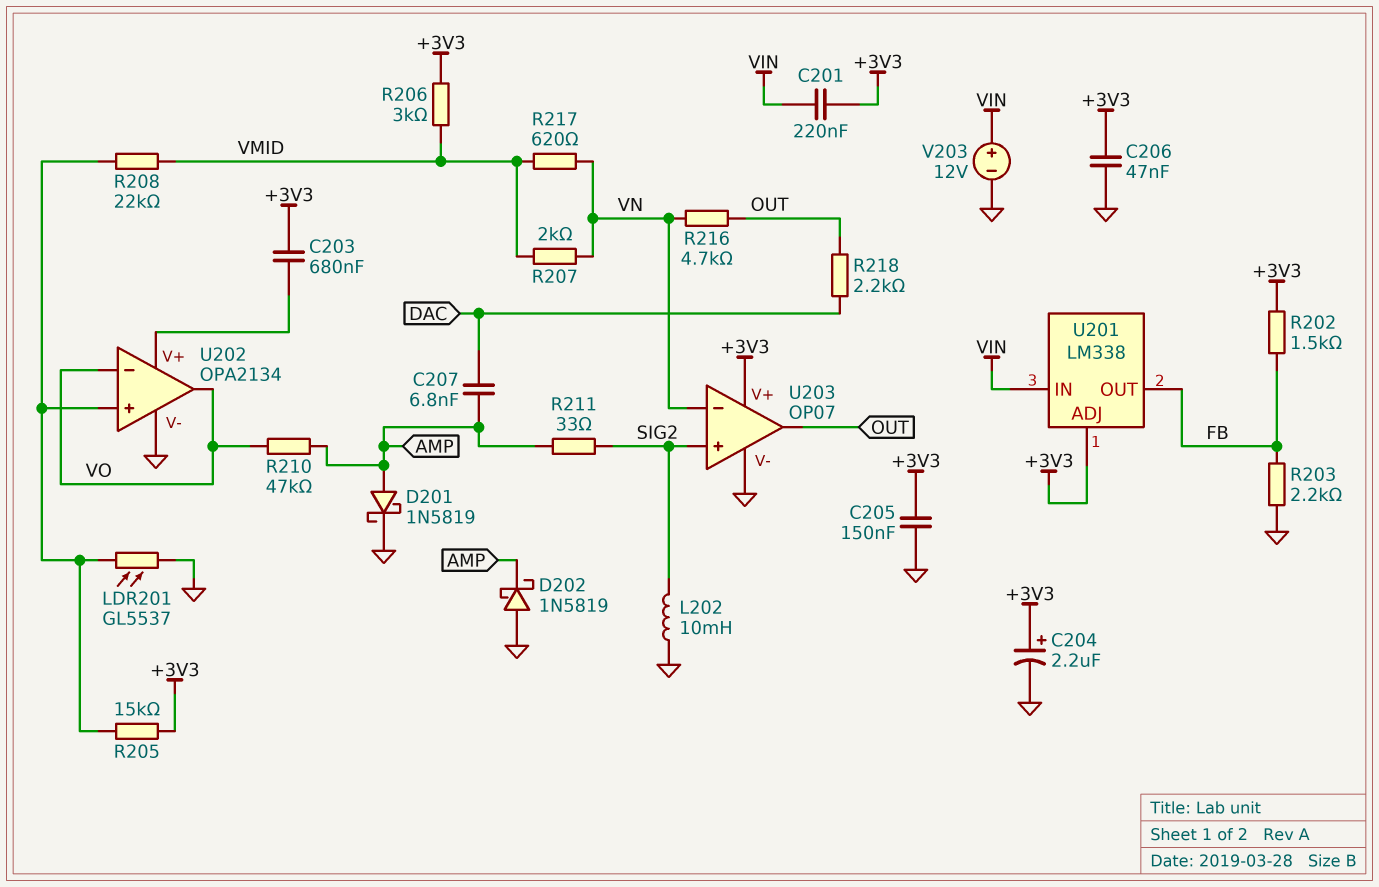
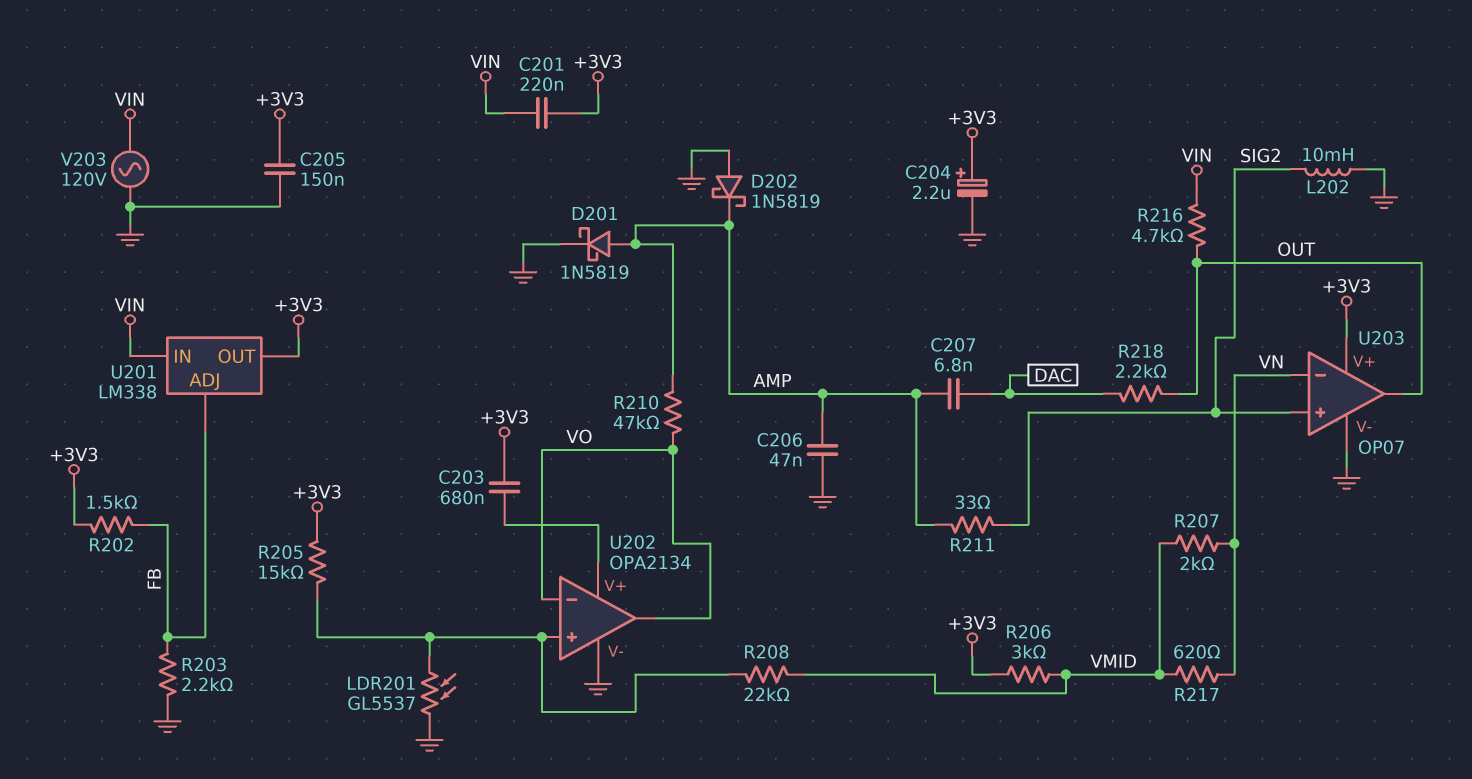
C206: 47nF (+3V3, GND) -> 47nF (AMP, GND)
R216: 4.7k (OUT, VN) -> 4.7k (OUT, VIN)
U201 pin ADJ: +3V3 -> FB
U201 pin OUT: FB -> +3V3
V203: 12V (plus VIN, minus GND) -> AC 120V (GND, VIN)

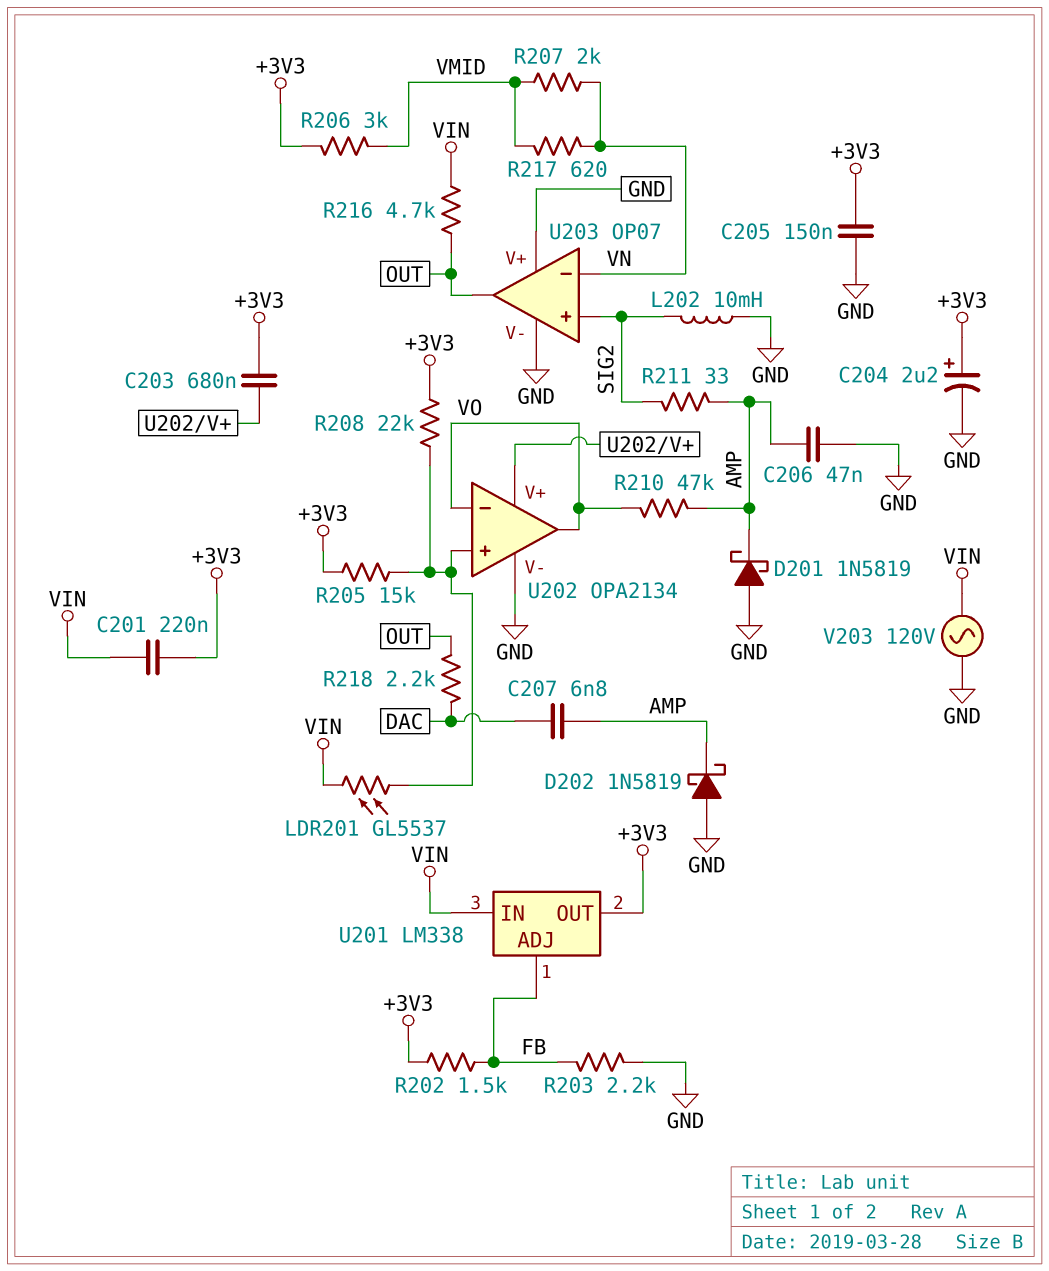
D201: schottky 1N5819 (A AMP, K GND) -> schottky 1N5819 (A GND, K AMP)
LDR201: GL5537 (GND, U202/in+) -> GL5537 (U202/in+, VIN)
R208: 22k (U202/in+, VMID) -> 22k (+3V3, U202/in+)
U203 pin V+: +3V3 -> GND

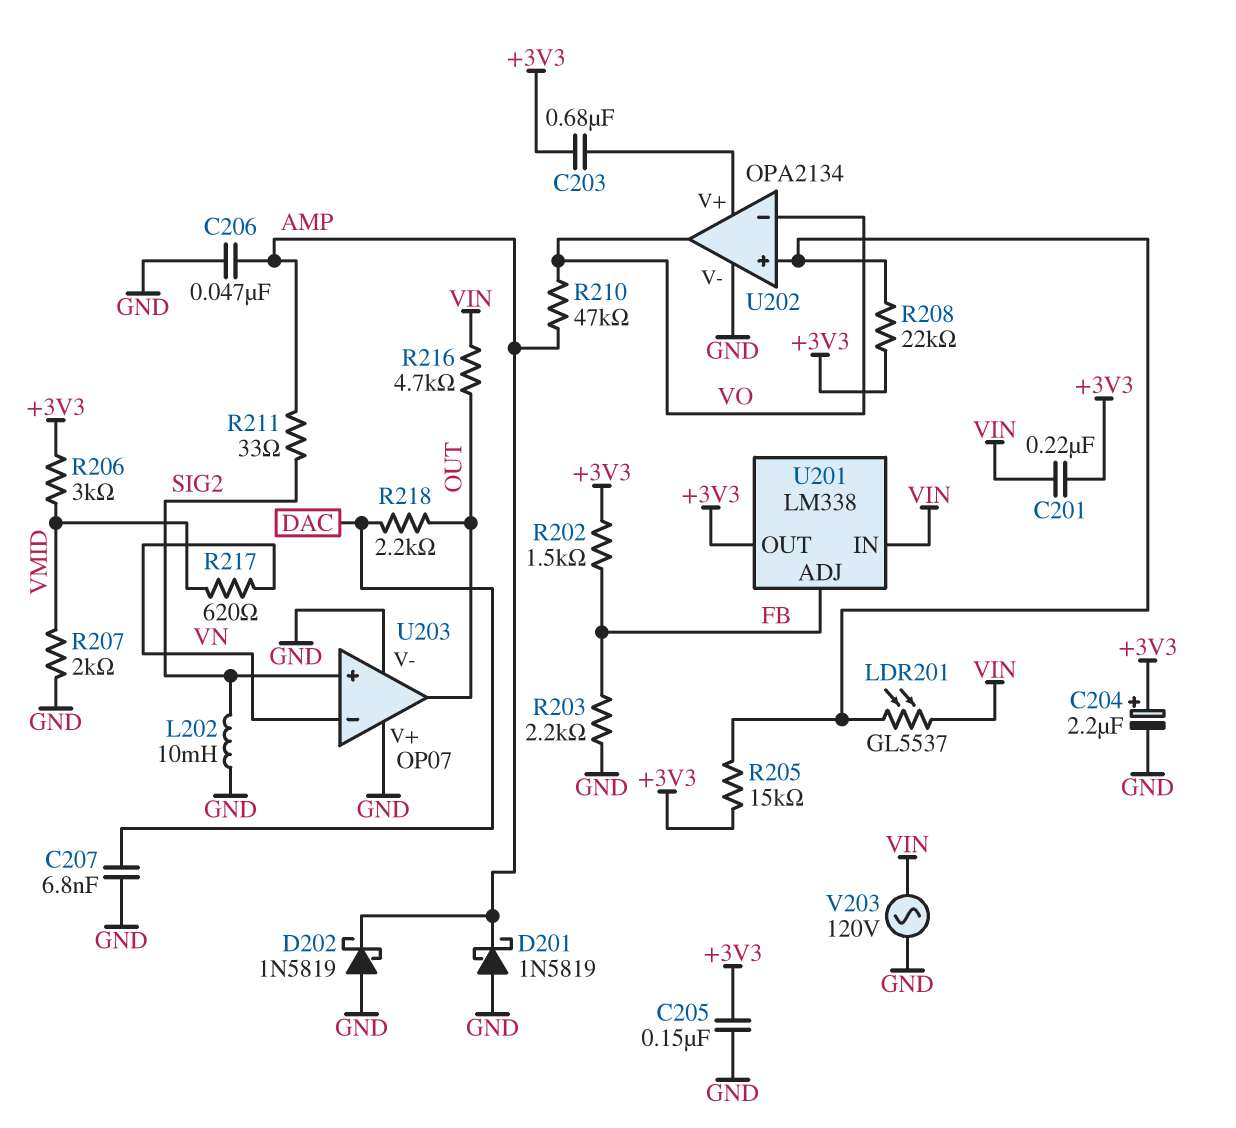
C207: 6.8nF (AMP, DAC) -> 6.8nF (DAC, GND)
R207: 2k (VMID, VN) -> 2k (GND, VMID)

